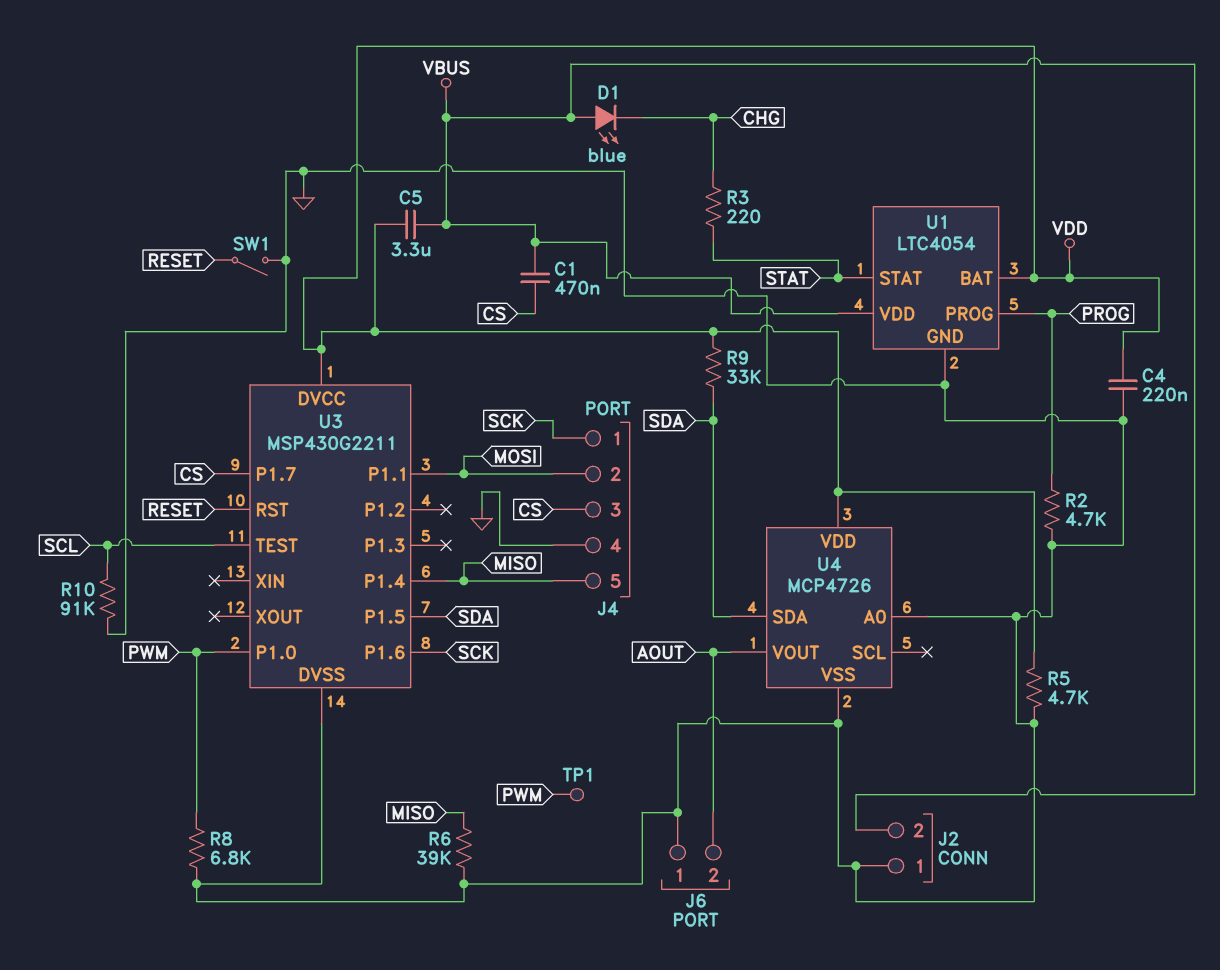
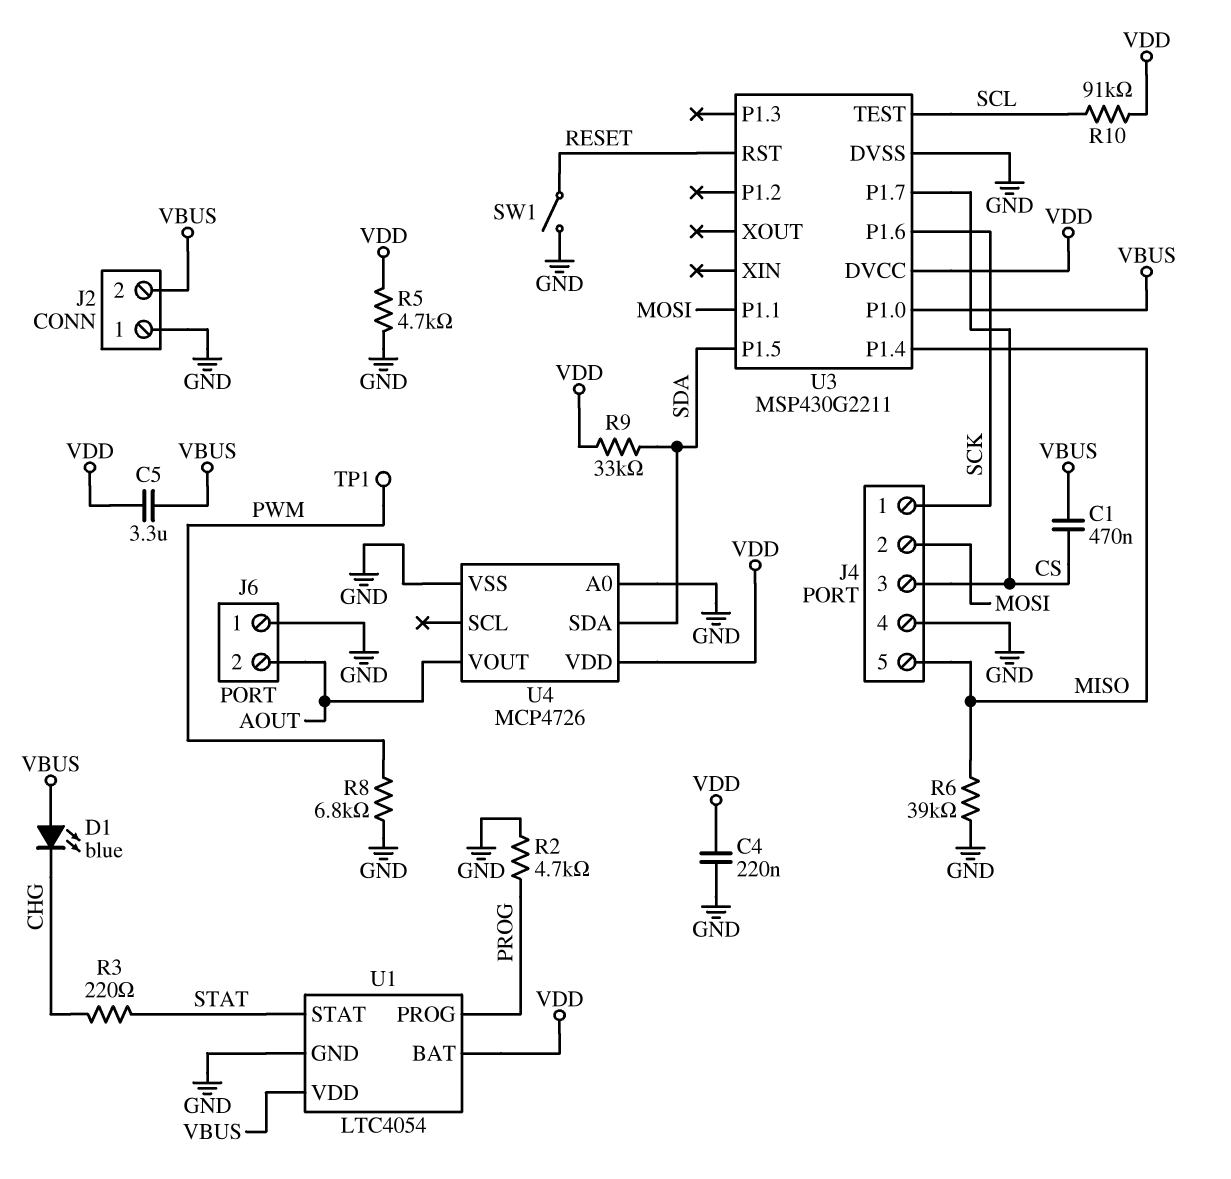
R10: 91k (GND, SCL) -> 91k (SCL, VDD)
U3 pin P1.0: PWM -> VBUS

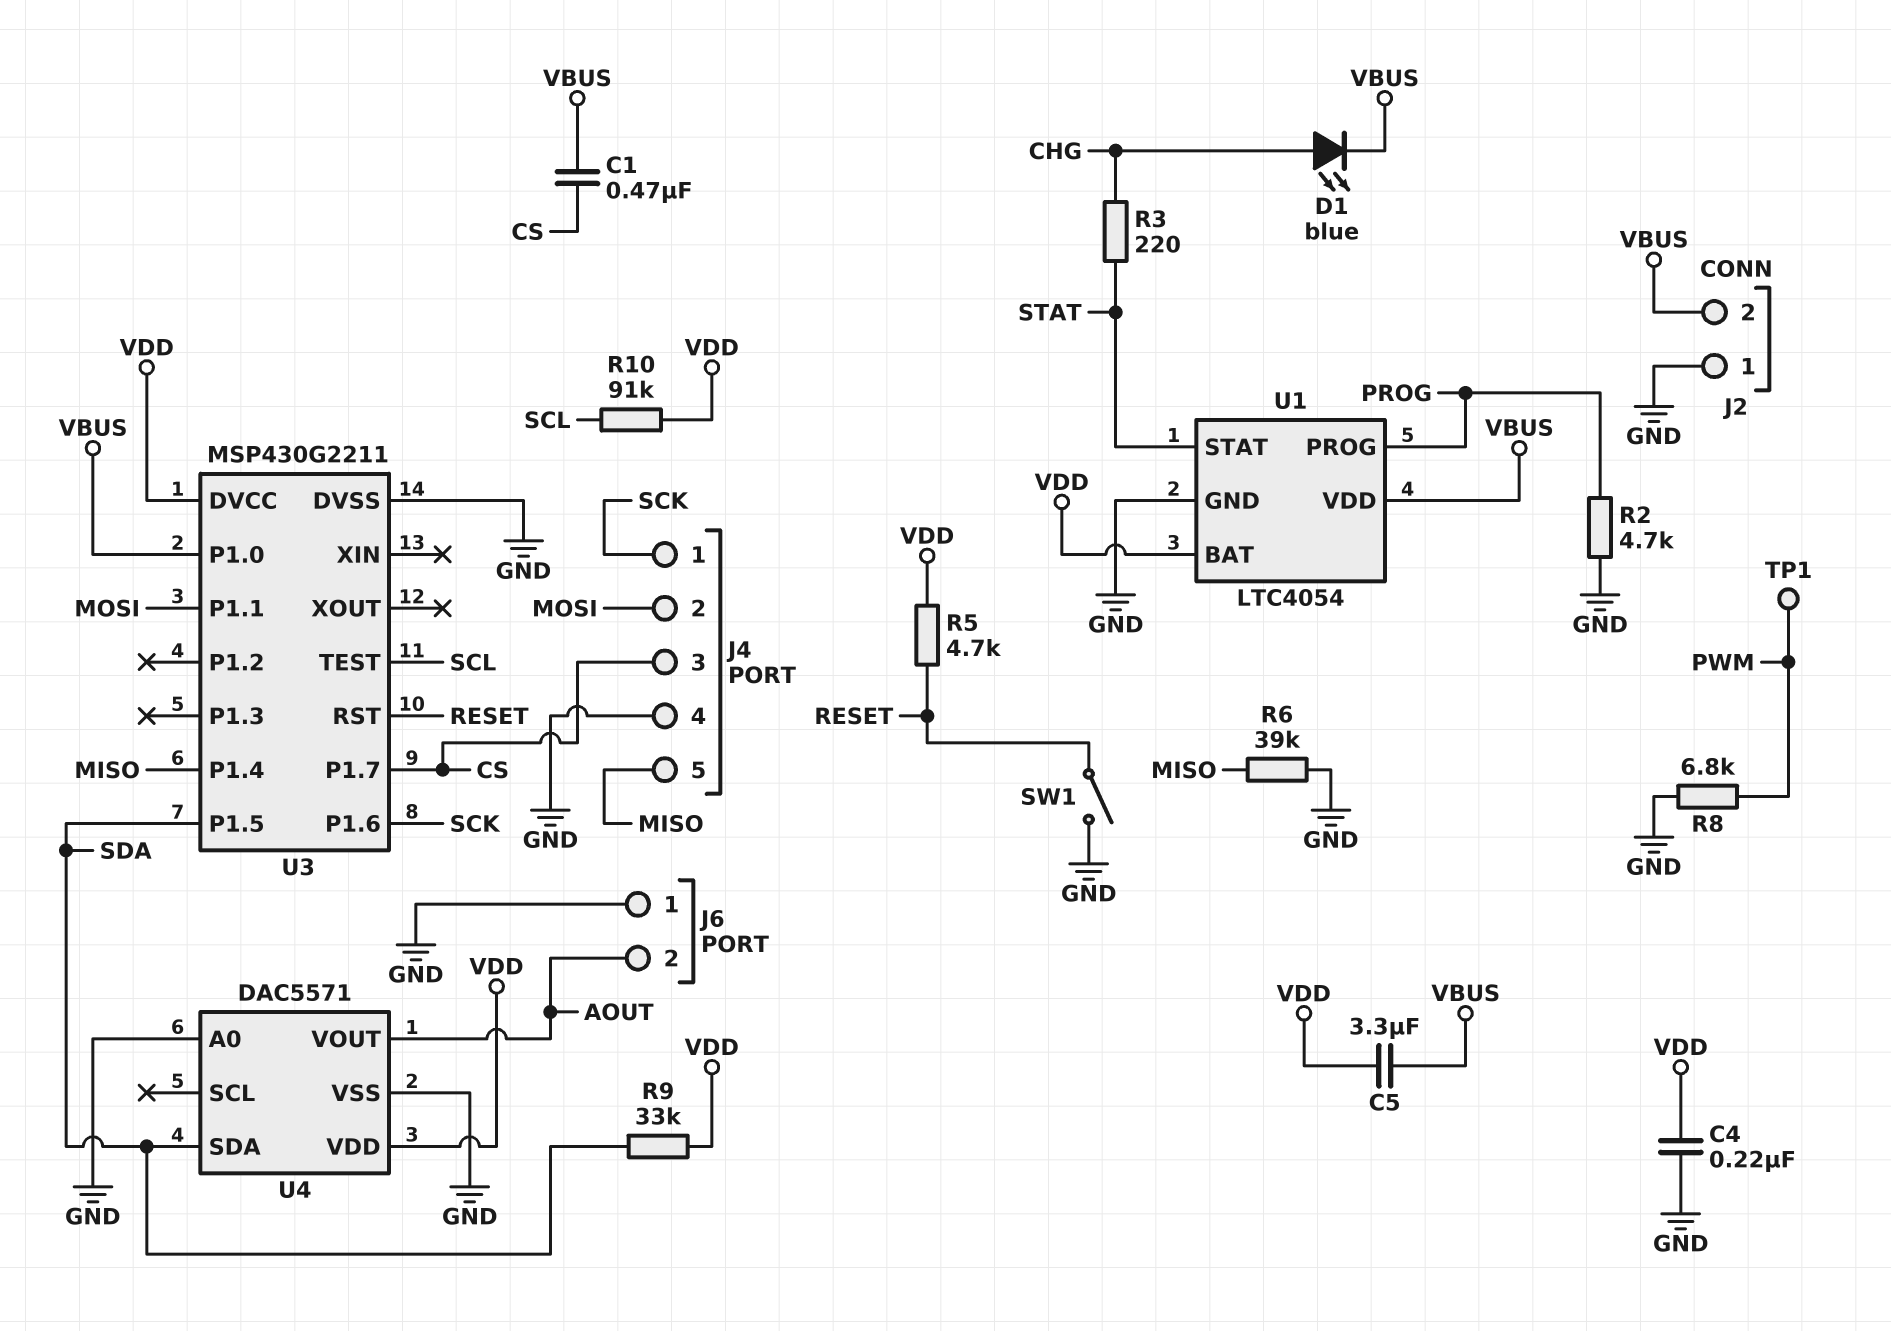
D1: LED blue (A VBUS, K CHG) -> LED blue (A CHG, K VBUS)
R5: 4.7k (GND, VDD) -> 4.7k (RESET, VDD)
U4: MCP4726 -> DAC5571

